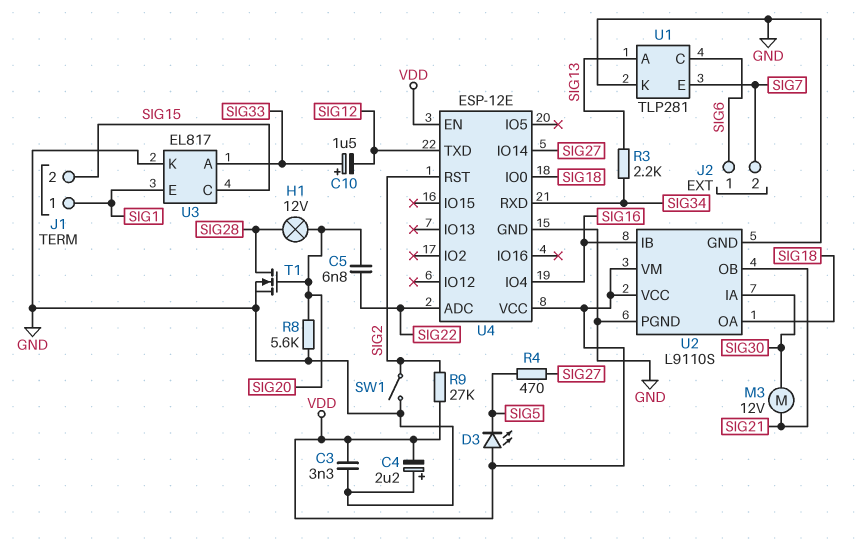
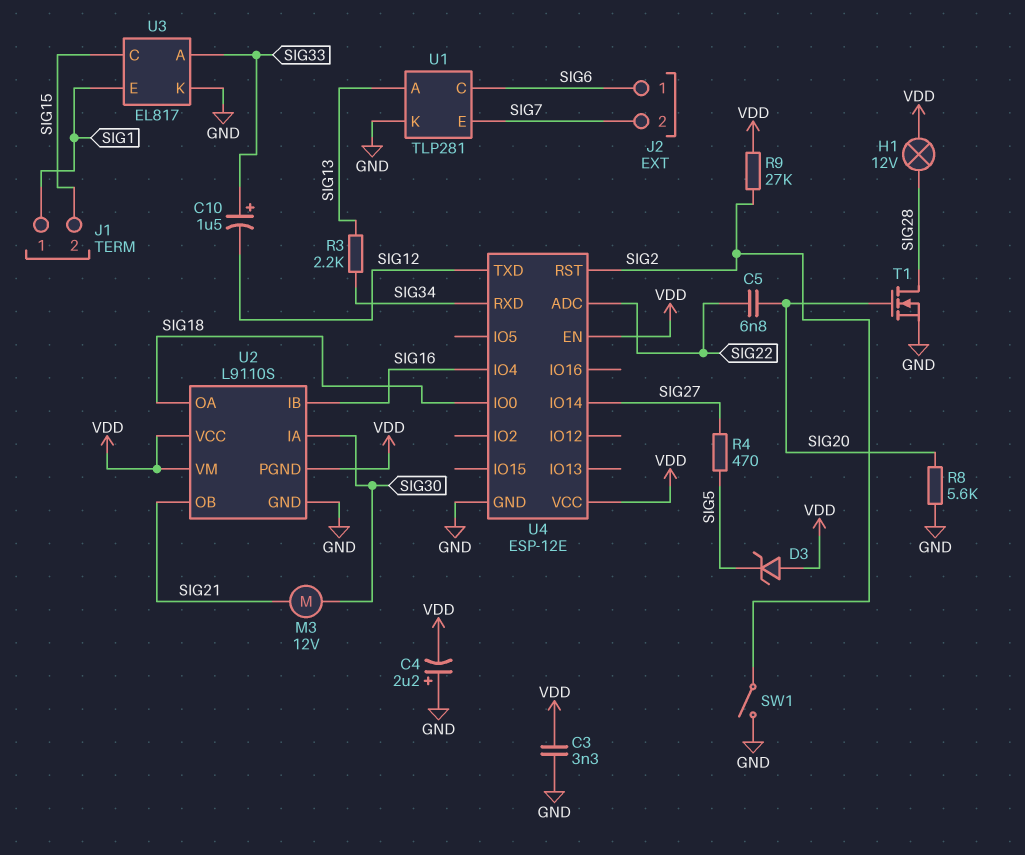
D3: LED (A VDD, K SIG5) -> zener (A VDD, K SIG5)
H1: lamp 12V (SIG20, SIG28) -> lamp 12V (SIG28, VDD)
U2 pin PGND: GND -> VDD

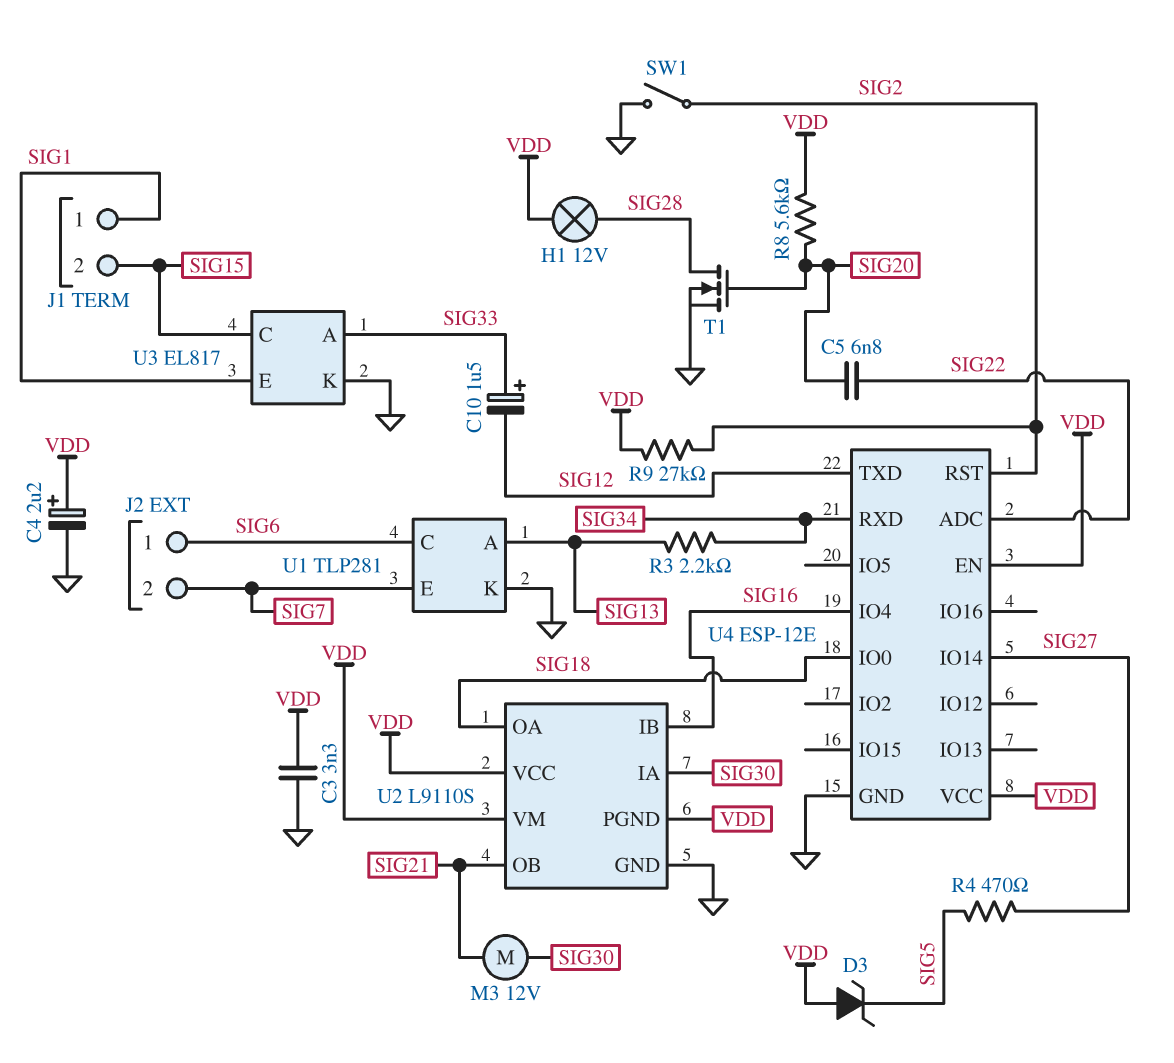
C4: 2.2uF (plus GND, minus VDD) -> 2.2uF (plus VDD, minus GND)
R8: 5.6k (GND, SIG20) -> 5.6k (SIG20, VDD)

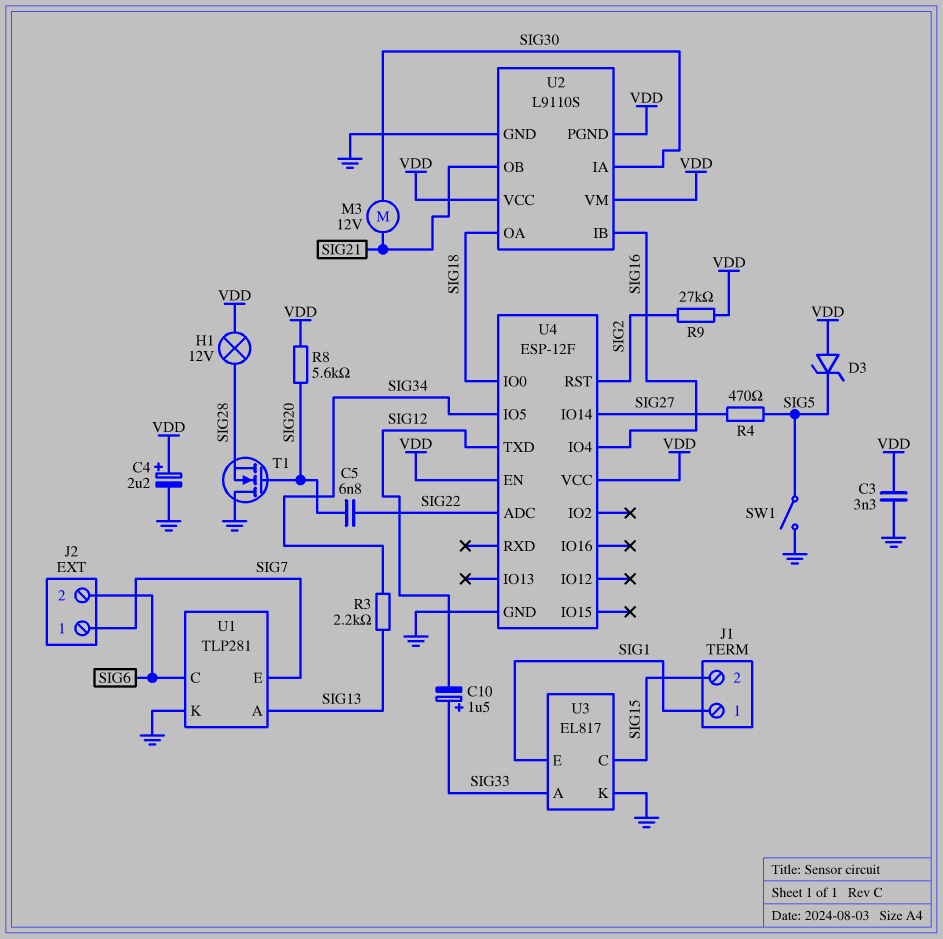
J2 pin 1: SIG6 -> SIG7
J2 pin 2: SIG7 -> SIG6
SW1: switch (GND, SIG2) -> switch (GND, SIG5)
T1: NMOS (G SIG20, D SIG28, S GND) -> NMOS (G SIG20, D GND, S SIG28)
U4: ESP-12E -> ESP-12F
U4 pin IO5: none -> SIG34
U4 pin RXD: SIG34 -> none

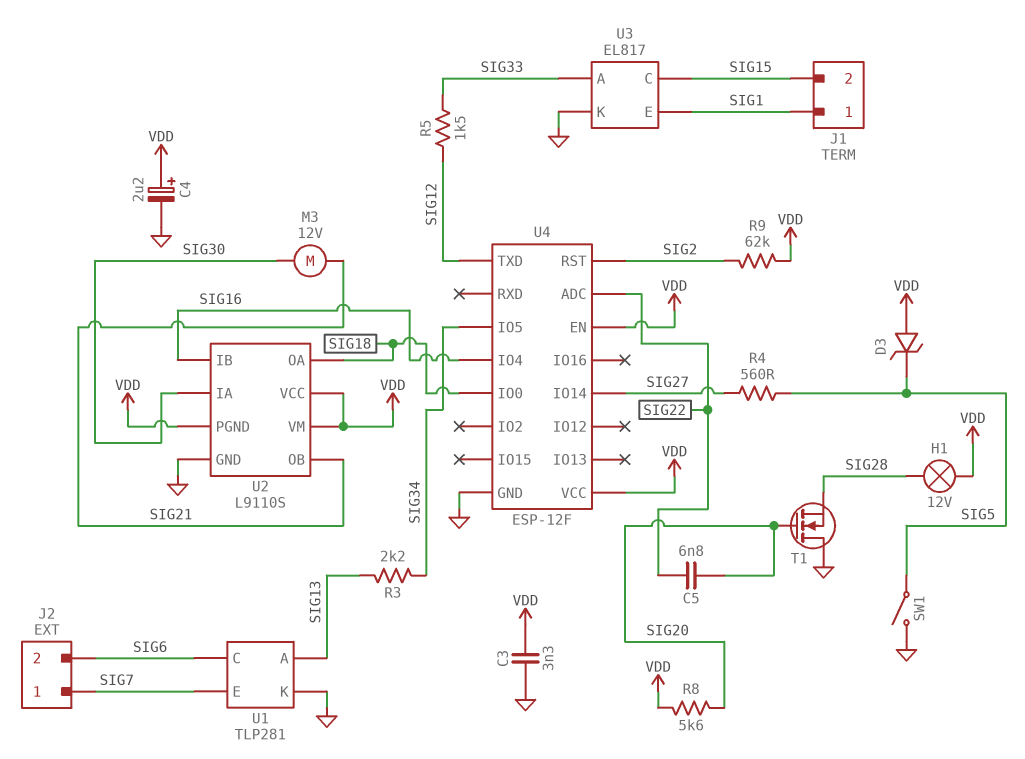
C10: 1.5uF (plus SIG33, minus SIG12) -> none
R4: 470 (SIG5, SIG27) -> 560 (SIG5, SIG27)
R5: none -> 1.5k (SIG12, SIG33)
R9: 27k (SIG2, VDD) -> 62k (SIG2, VDD)

